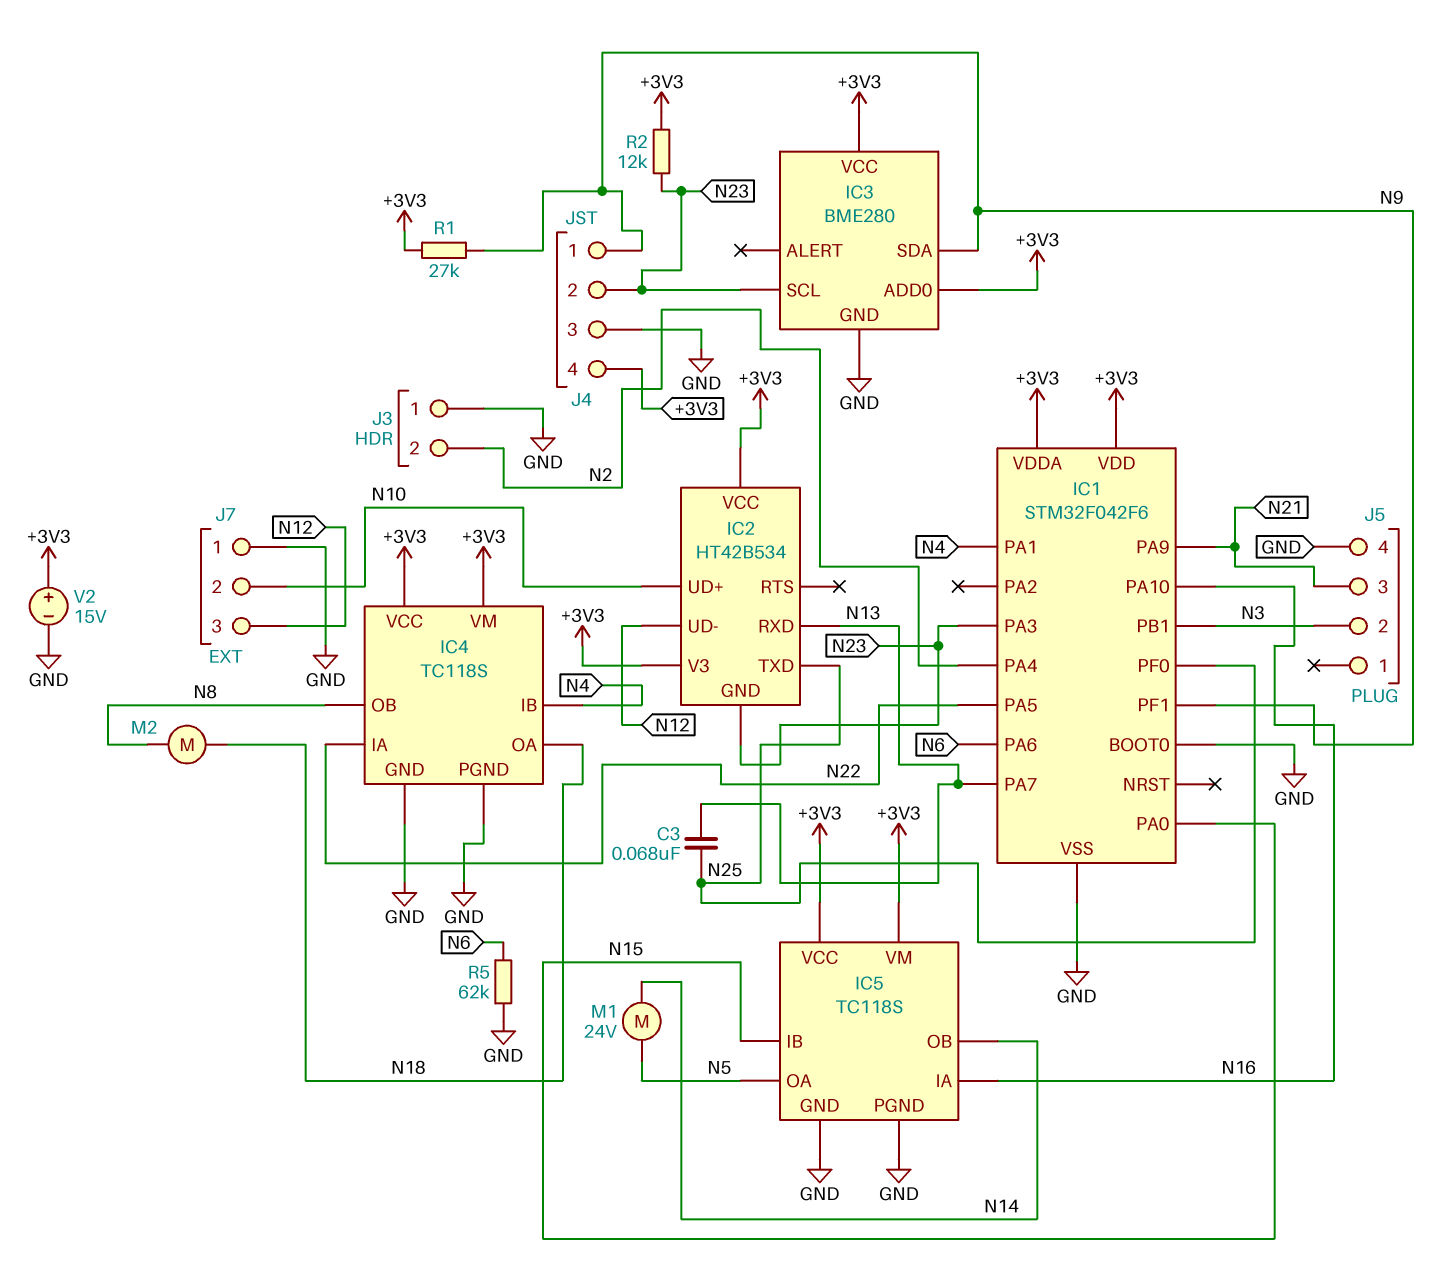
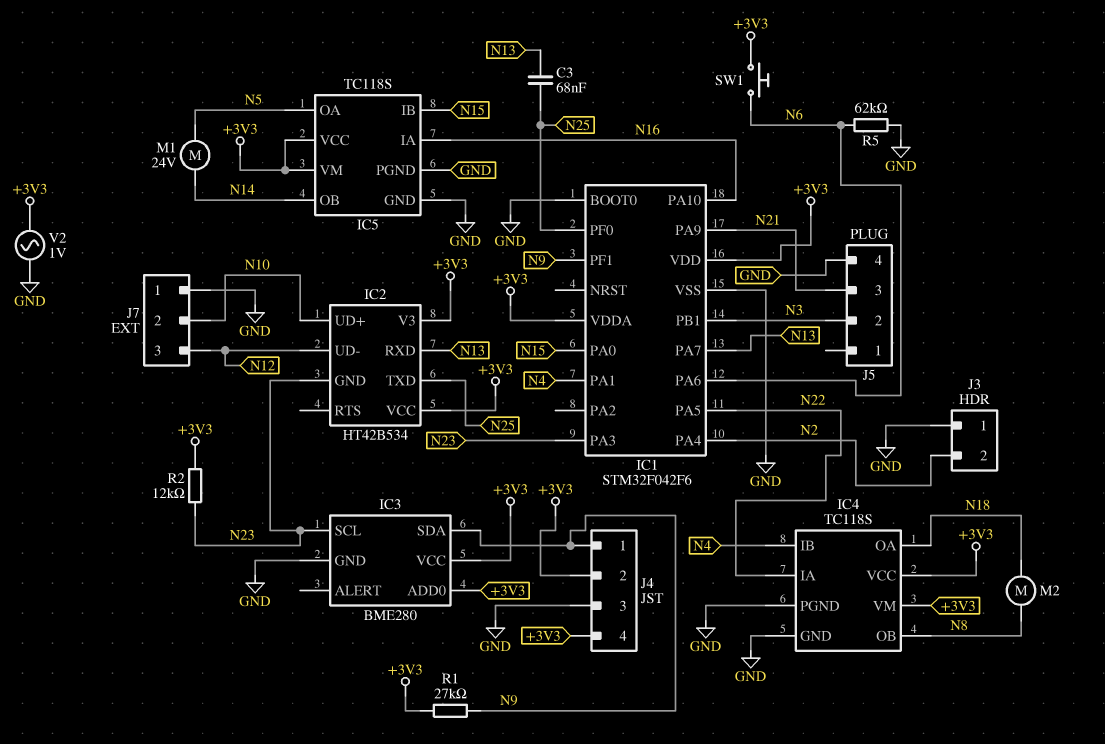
J4 pin 2: N23 -> +3V3
SW1: none -> button (+3V3, N6)
V2: 15V (plus +3V3, minus GND) -> AC 1V (+3V3, GND)

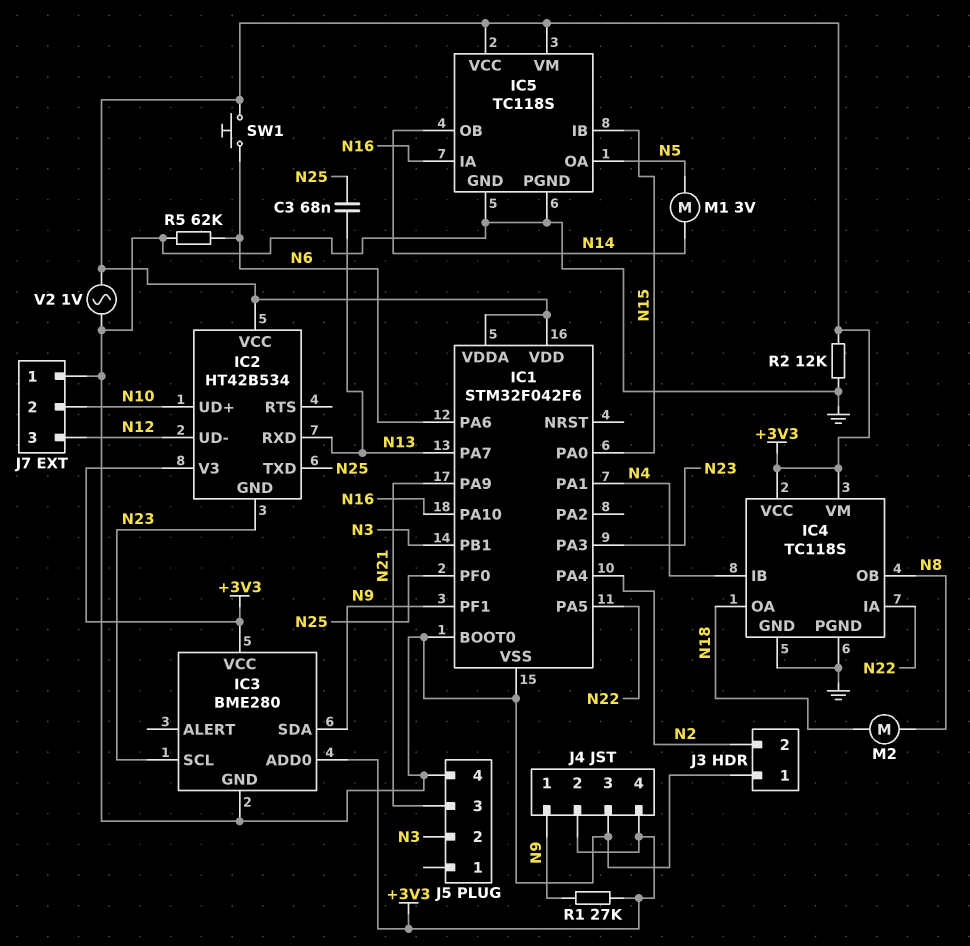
M1: motor 24V (N5, N14) -> motor 3V (N5, N14)
R2: 12k (+3V3, N23) -> 12k (+3V3, GND)

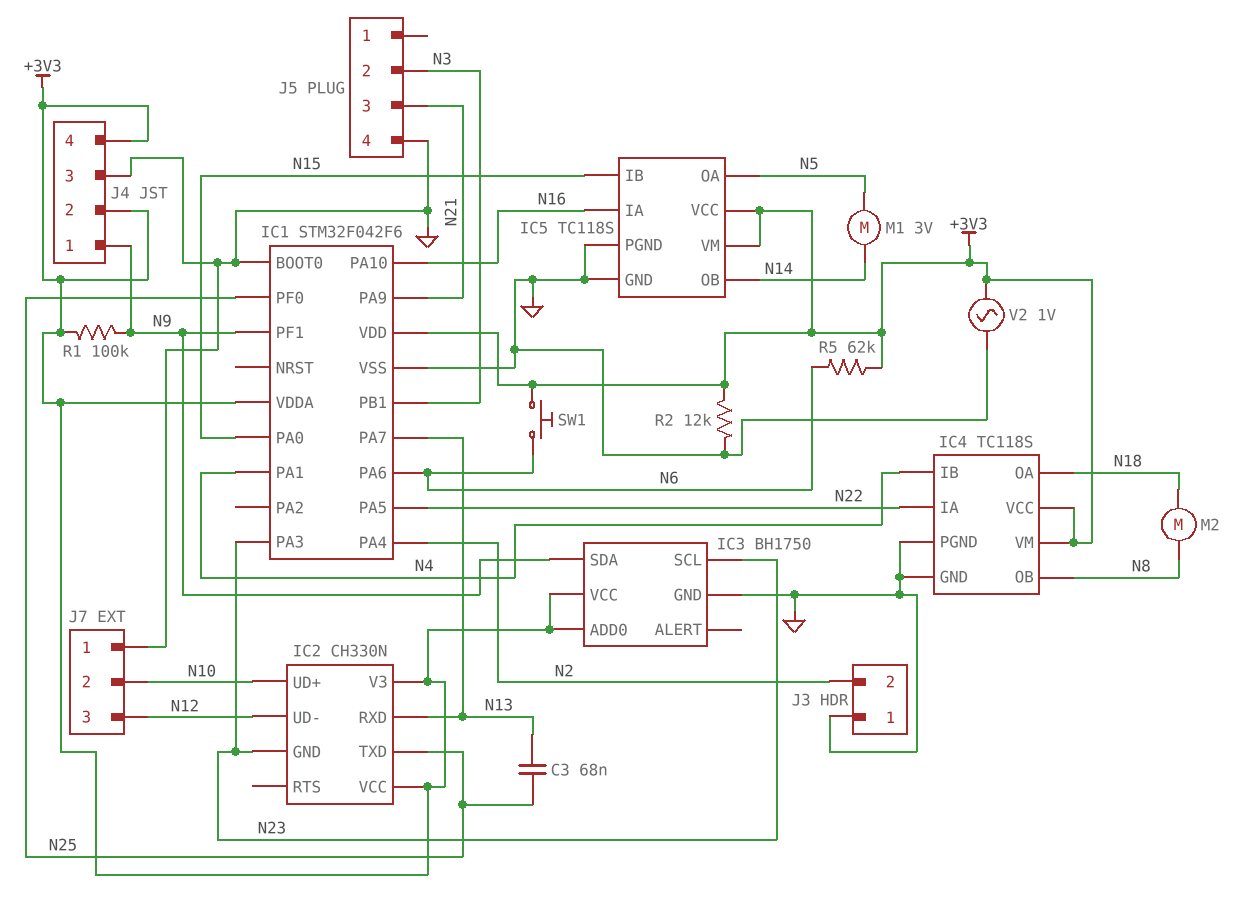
IC2: HT42B534 -> CH330N
IC3: BME280 -> BH1750
R1: 27k (+3V3, N9) -> 100k (+3V3, N9)
R5: 62k (GND, N6) -> 62k (+3V3, N6)

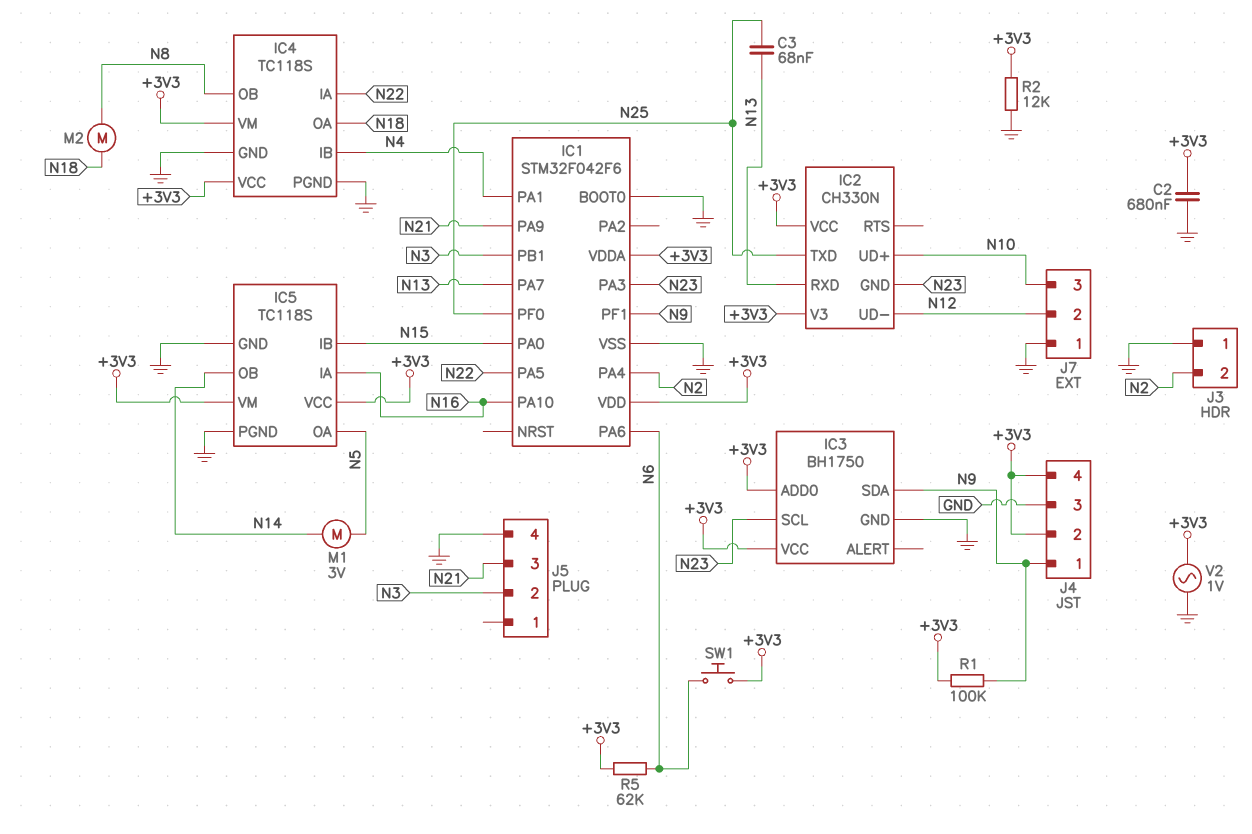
C2: none -> 680nF (+3V3, GND)
J7 pin 2: N10 -> N12
J7 pin 3: N12 -> N10

